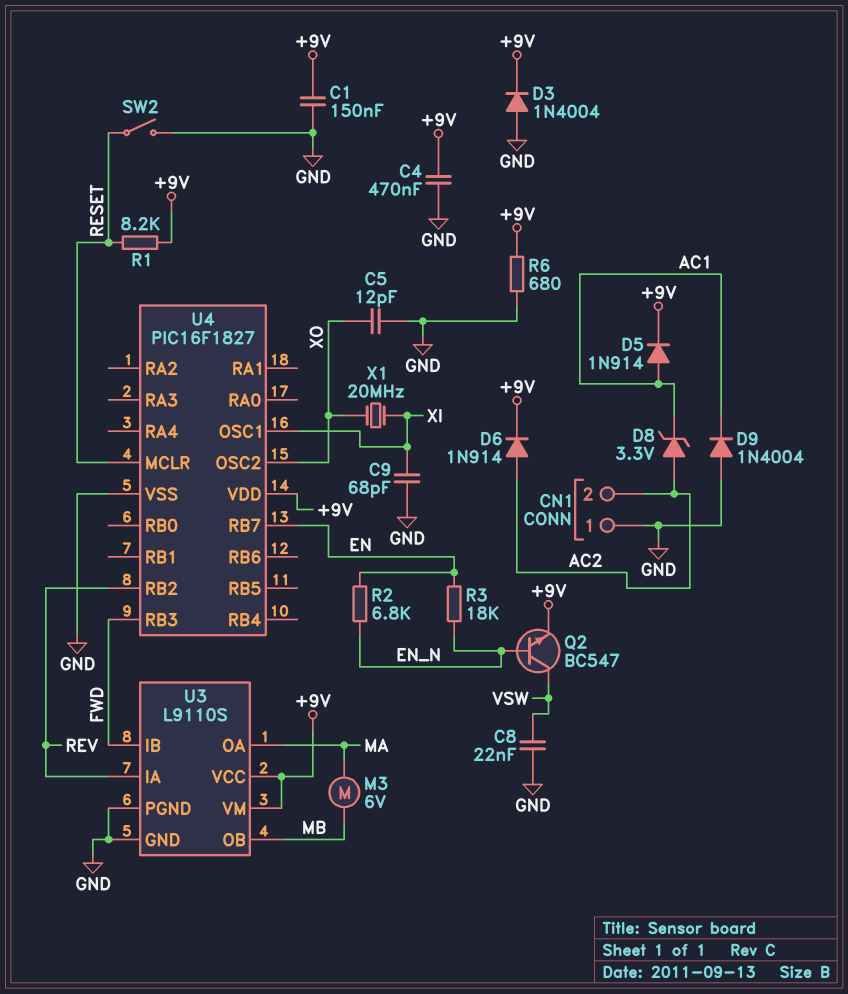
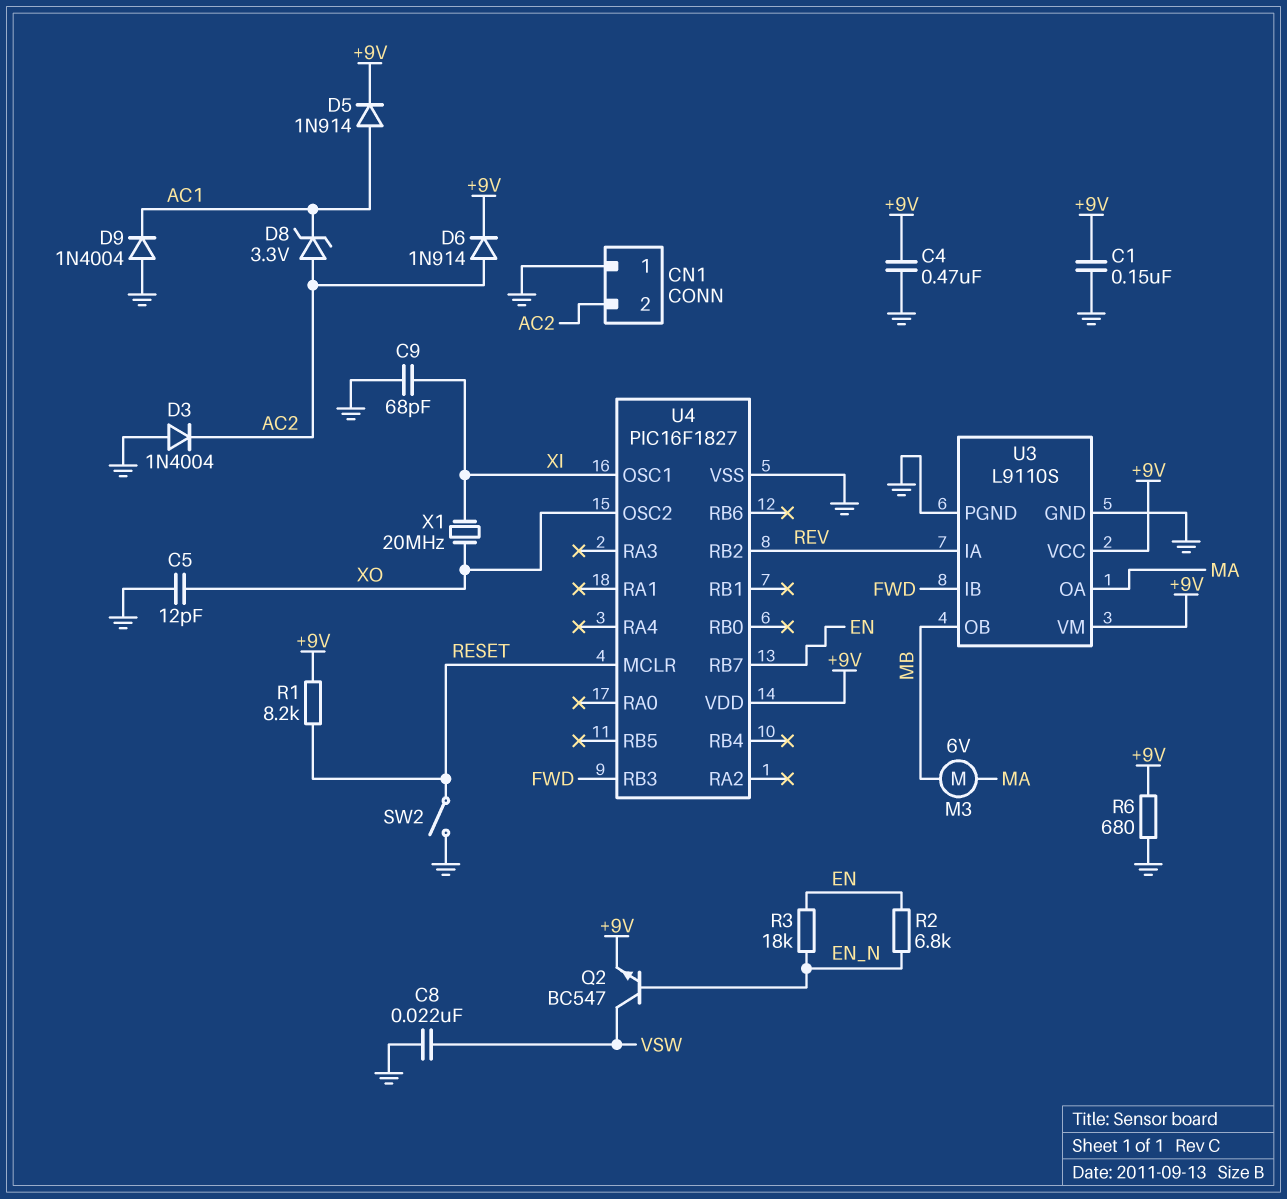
D3: diode 1N4004 (A GND, K +9V) -> diode 1N4004 (A GND, K AC2)

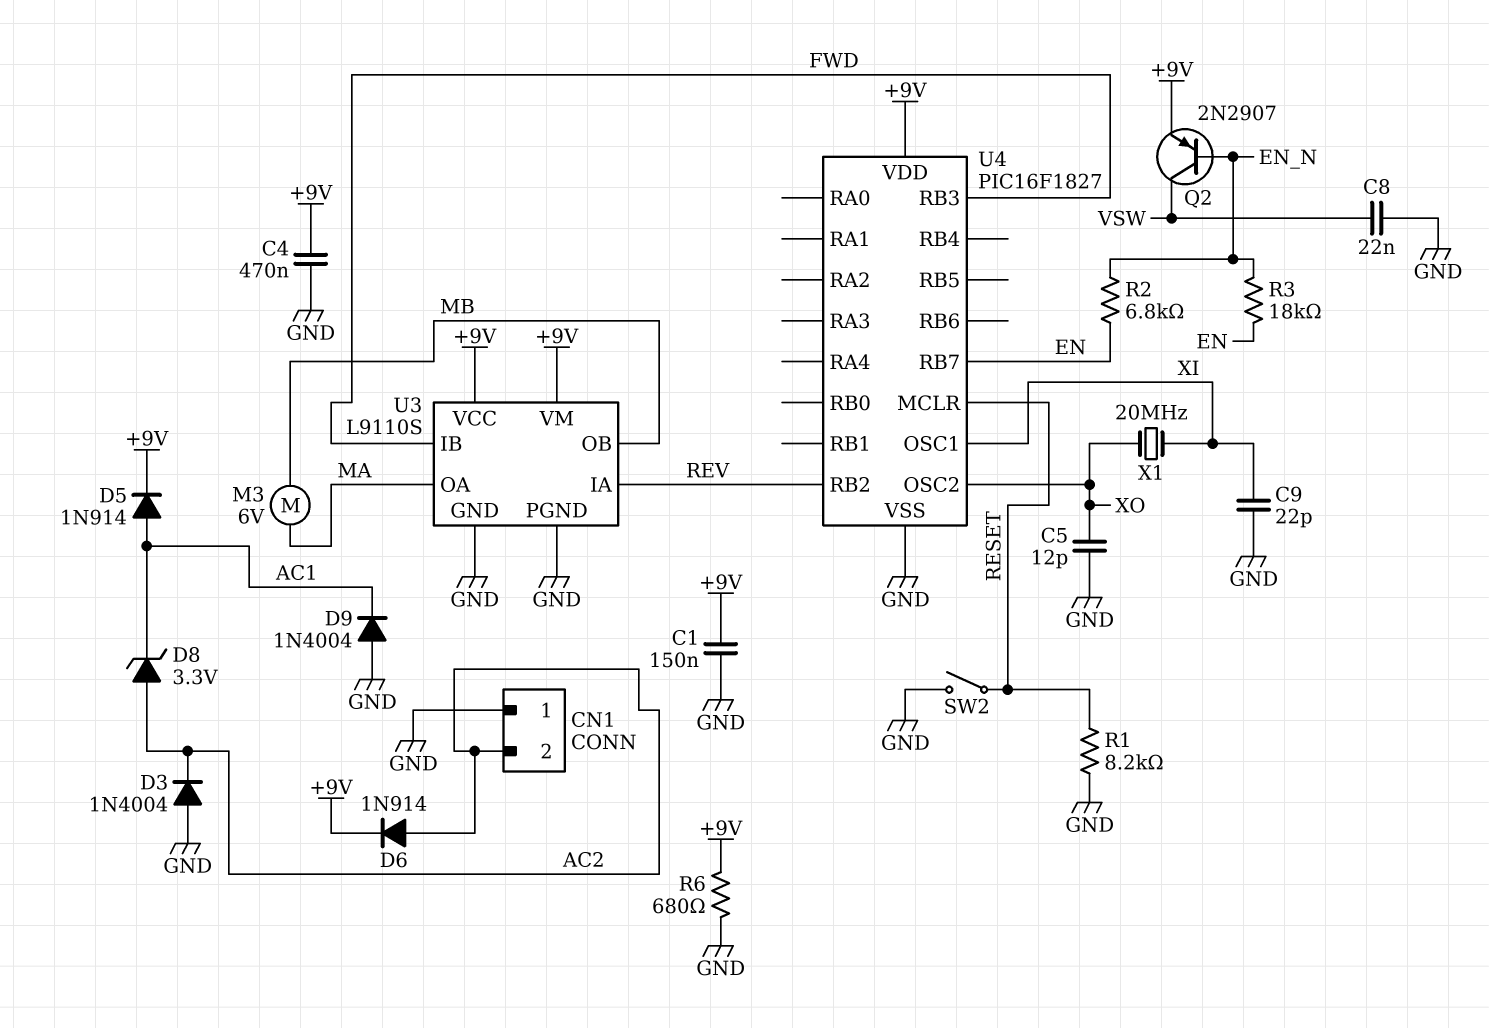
C9: 68pF (GND, XI) -> 22pF (GND, XI)
Q2: NPN BC547 (B EN_N, C VSW, E +9V) -> PNP 2N2907 (B EN_N, C VSW, E +9V)
R1: 8.2k (+9V, RESET) -> 8.2k (GND, RESET)

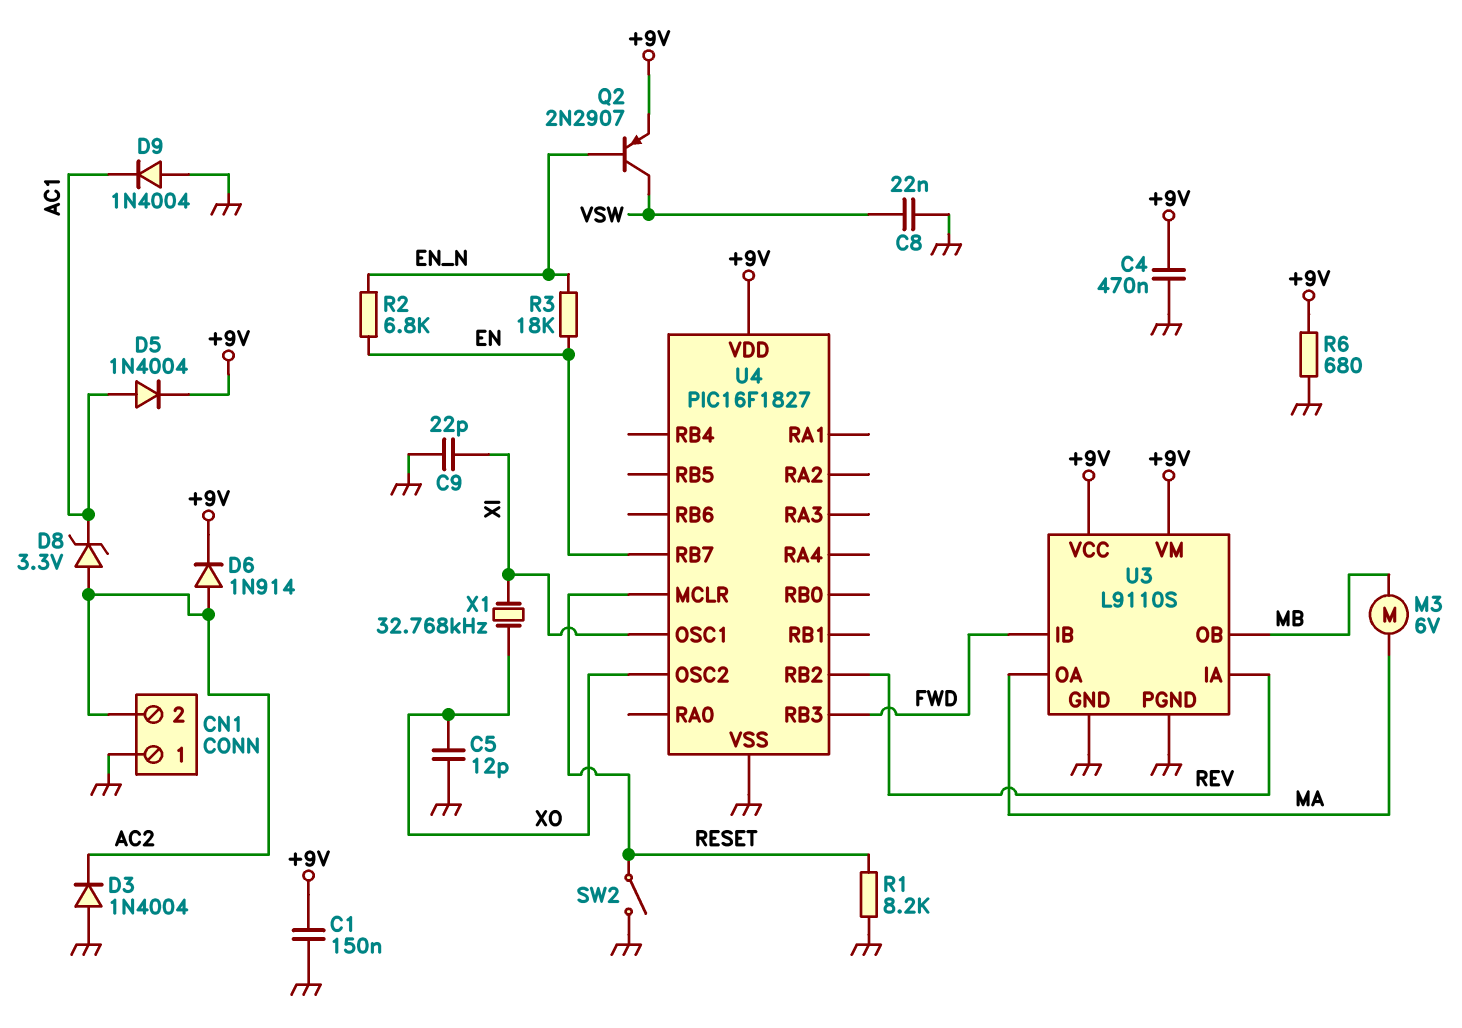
D5: diode 1N914 (A AC1, K +9V) -> diode 1N4004 (A AC1, K +9V)
X1: 20MHz (XI, XO) -> 32.768kHz (XI, XO)

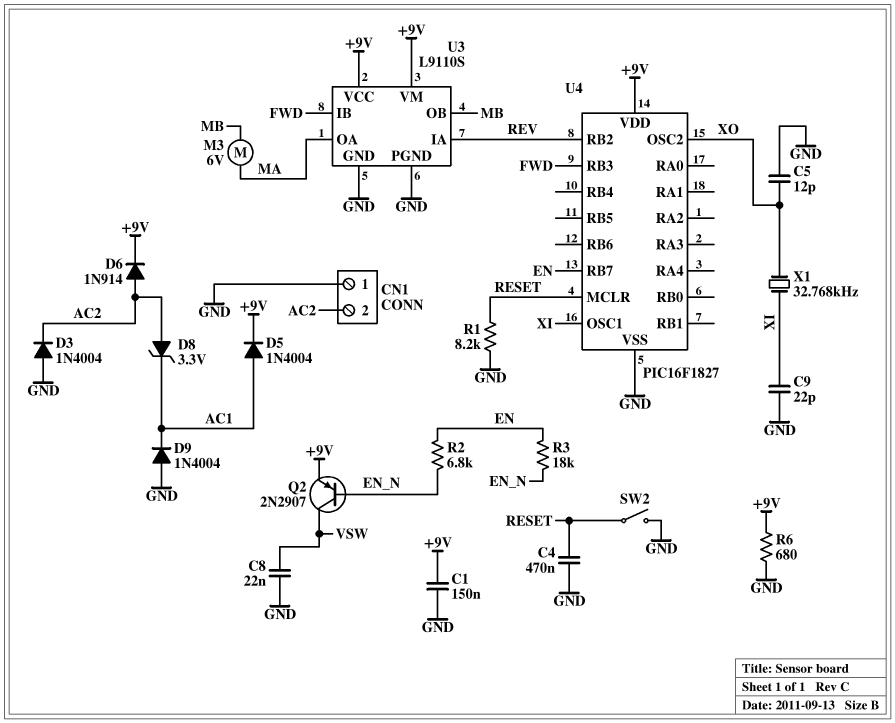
C4: 470nF (+9V, GND) -> 470nF (GND, RESET)

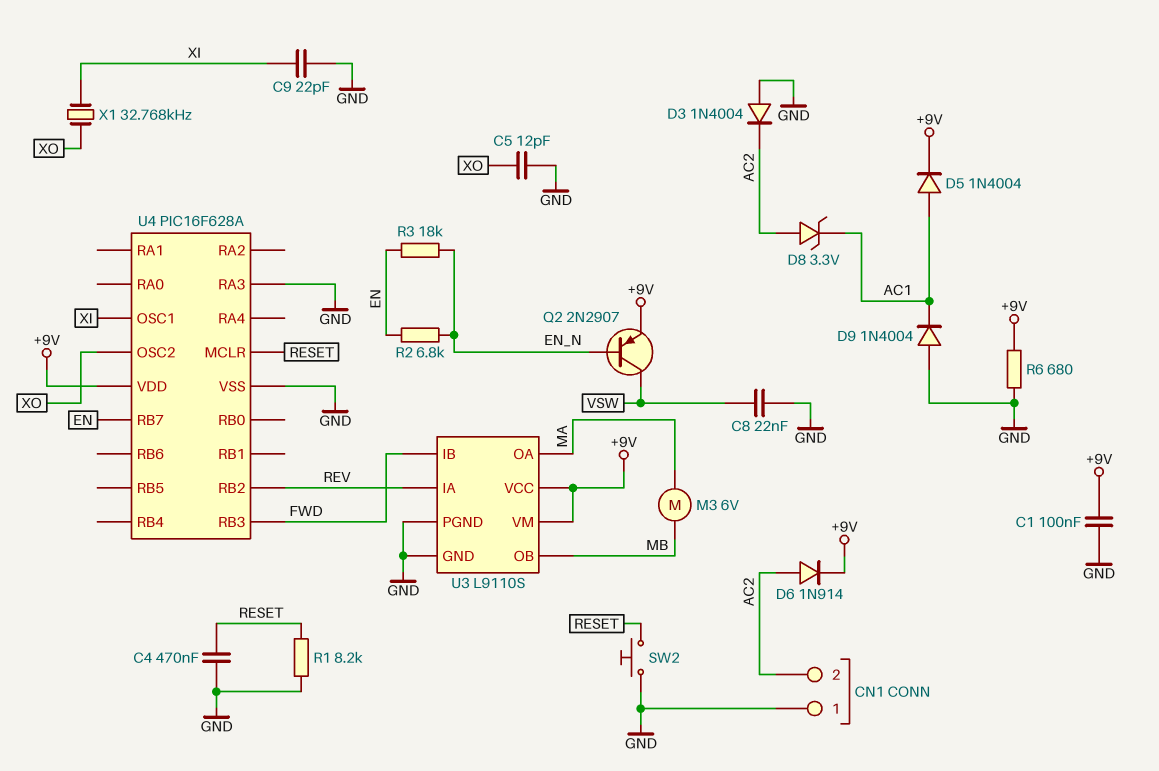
C1: 150nF (+9V, GND) -> 100nF (+9V, GND)
SW2: switch (GND, RESET) -> button (GND, RESET)
U4: PIC16F1827 -> PIC16F628A
U4 pin RA3: none -> GND

